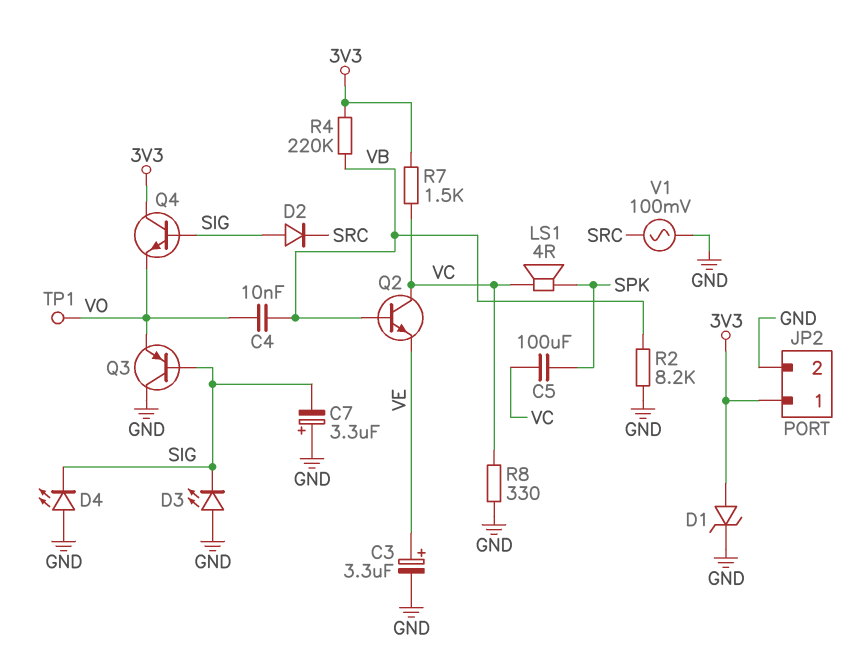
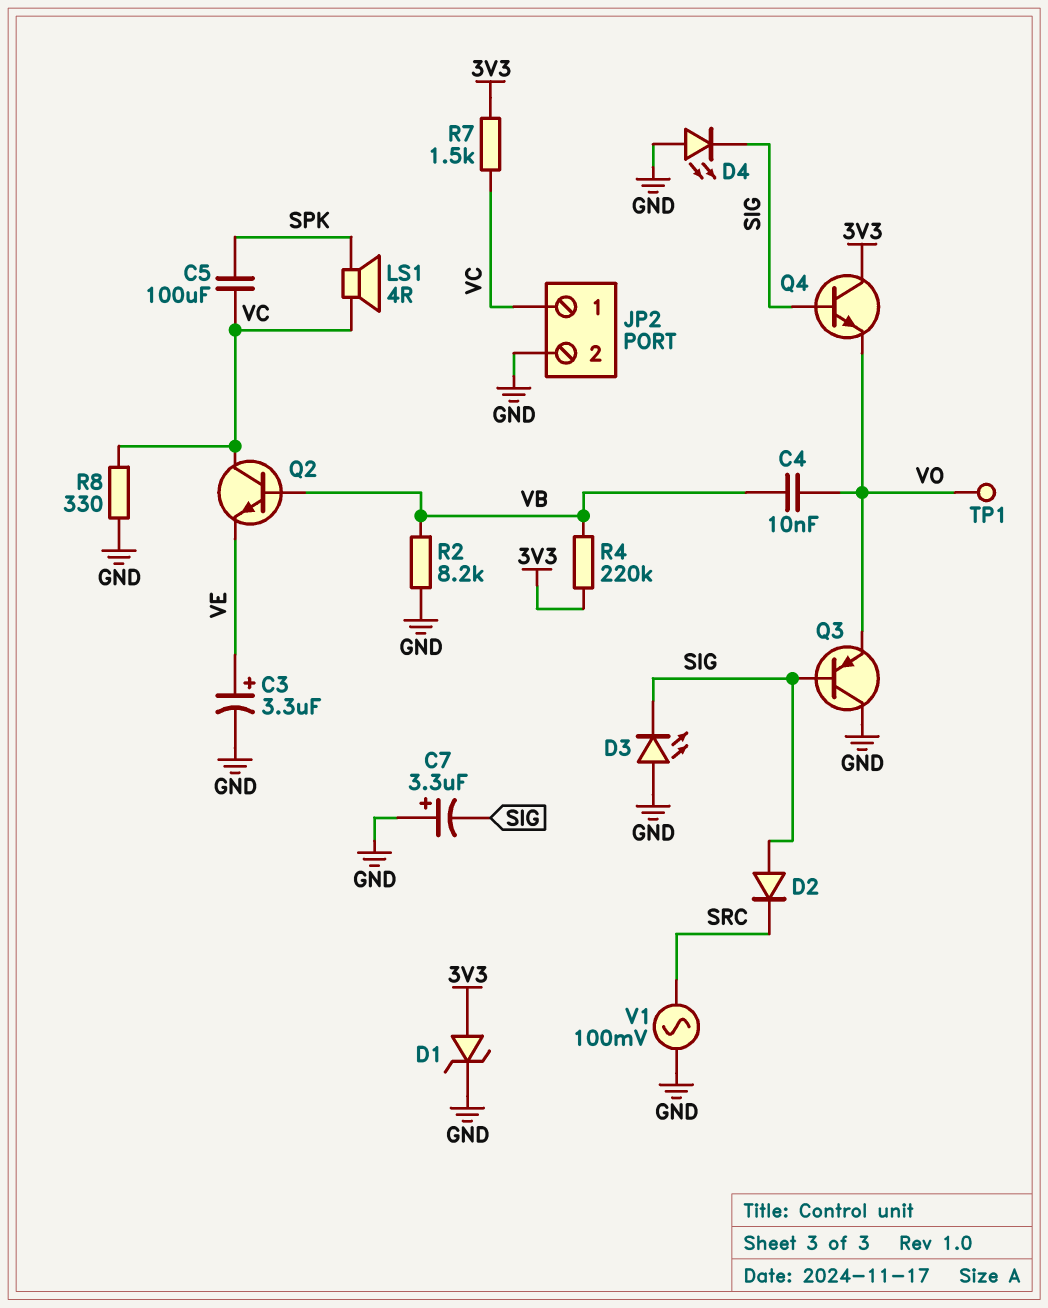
JP2 pin 1: 3V3 -> VC

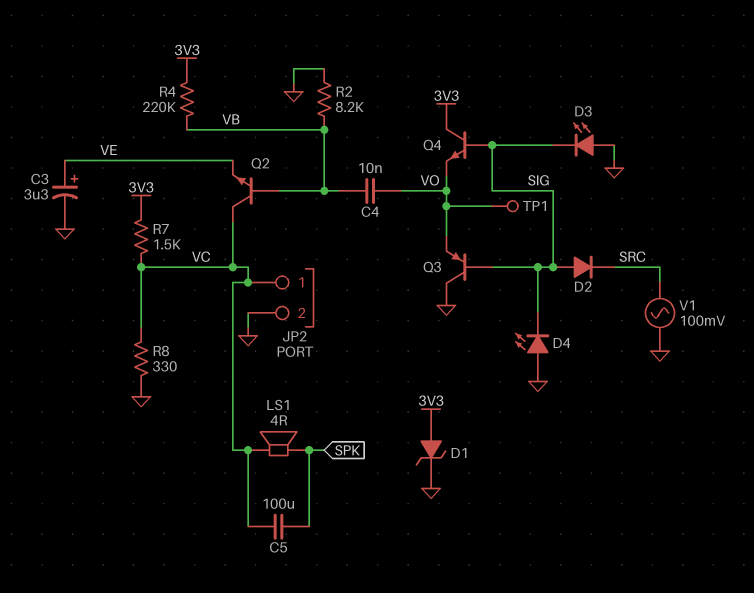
C7: 3.3uF (plus GND, minus SIG) -> none

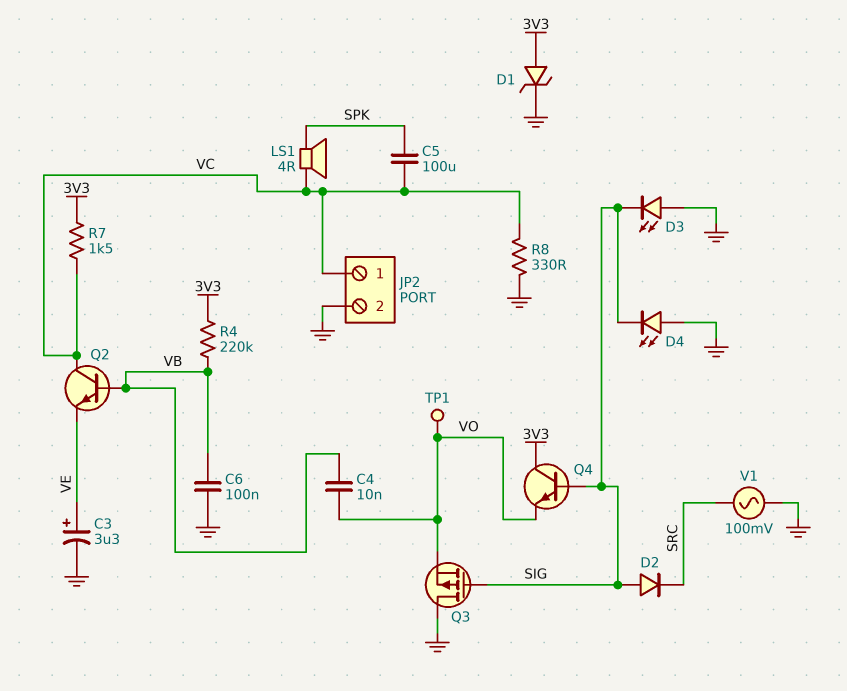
C6: none -> 100nF (GND, VB)
Q3: PNP (B SIG, C GND, E VO) -> PMOS (G SIG, D GND, S VO)
R2: 8.2k (GND, VB) -> none

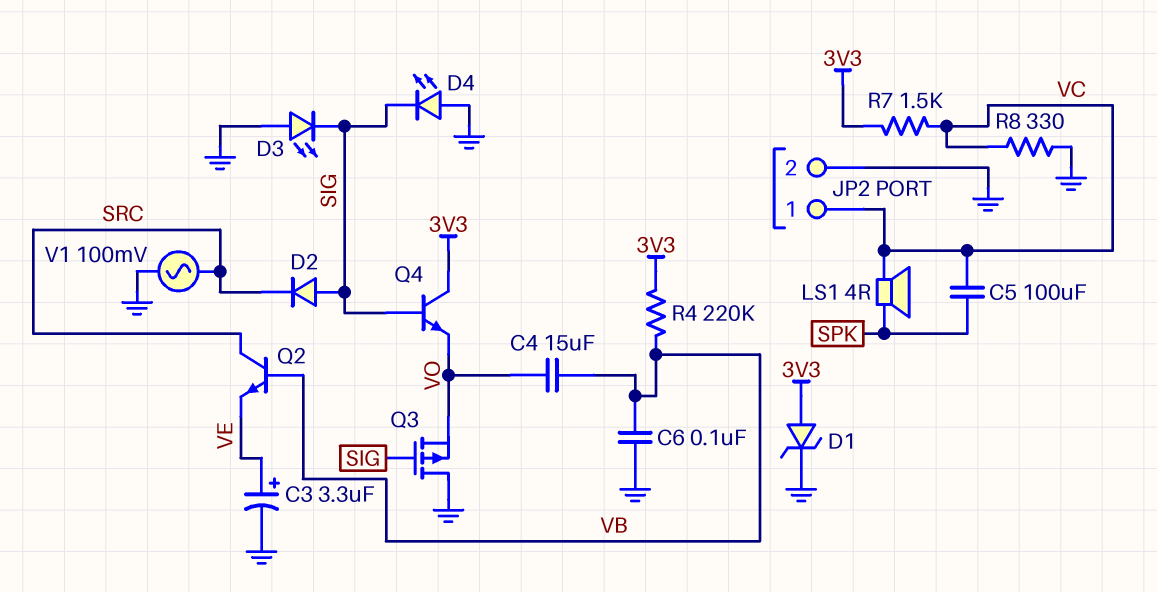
C4: 10nF (VB, VO) -> 15uF (VB, VO)
Q2: NPN (B VB, C VC, E VE) -> NPN (B VB, C SRC, E VE)
TP1: test point (VO) -> none

